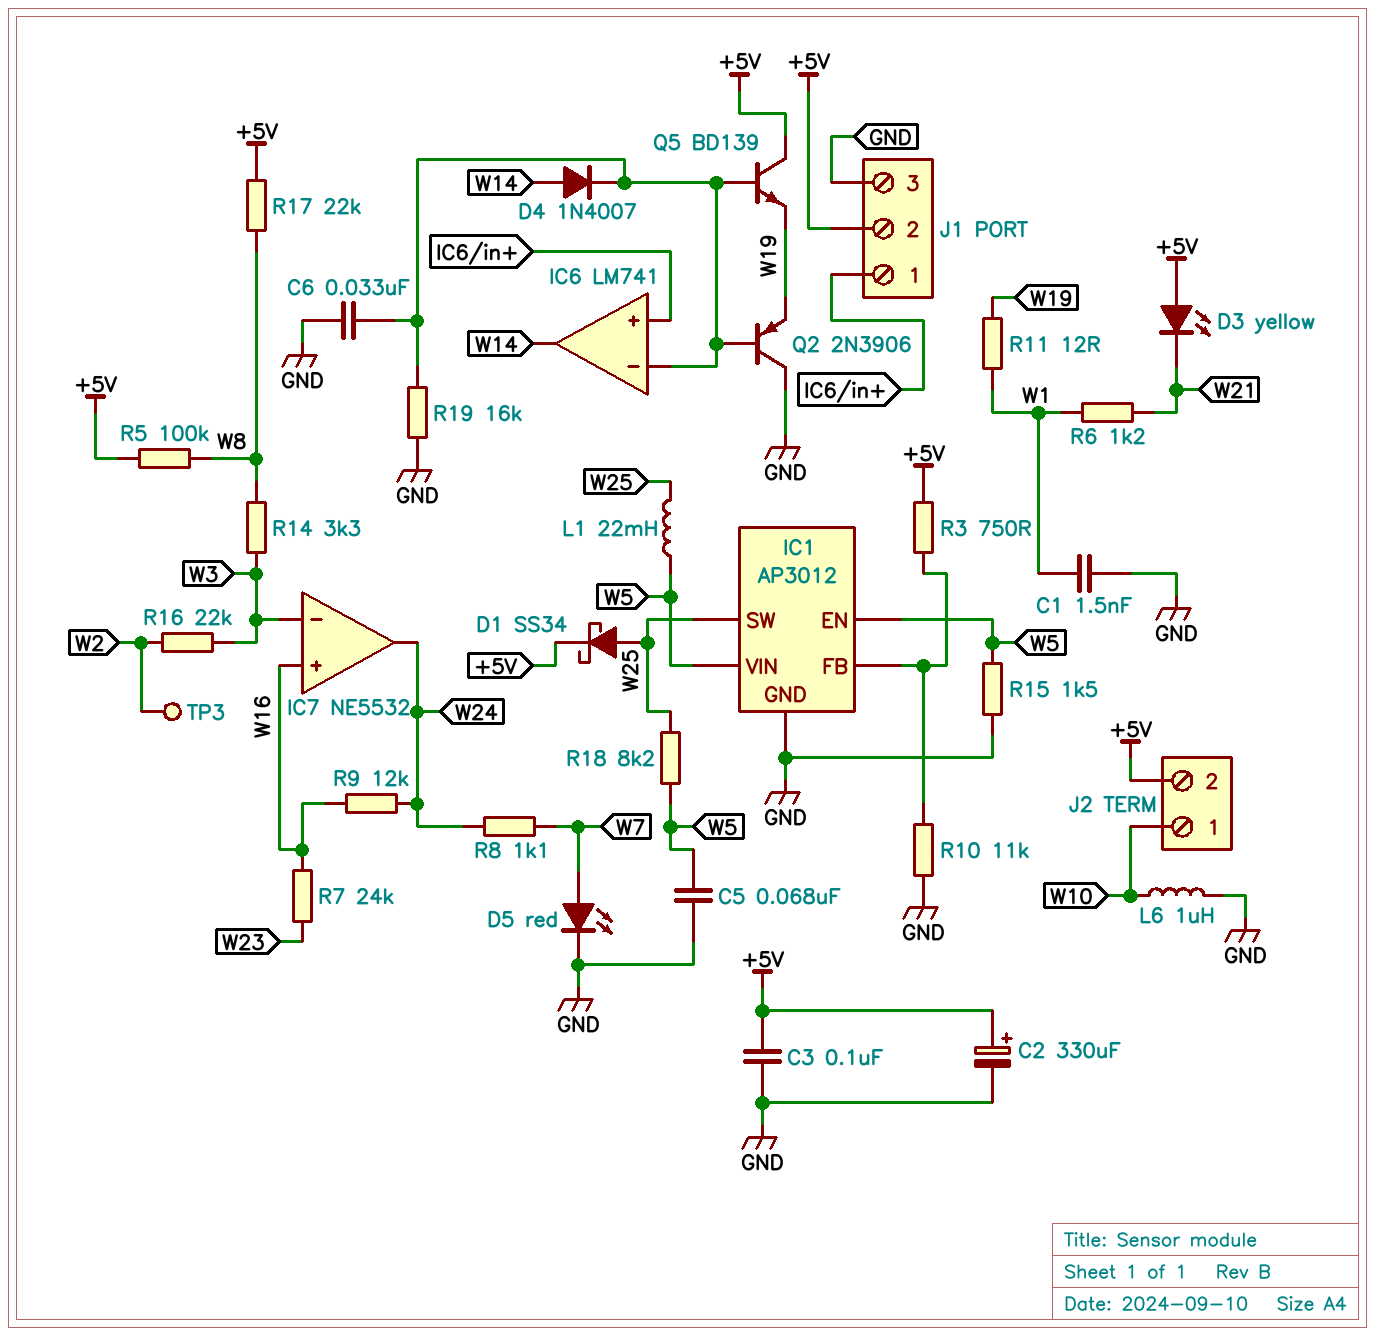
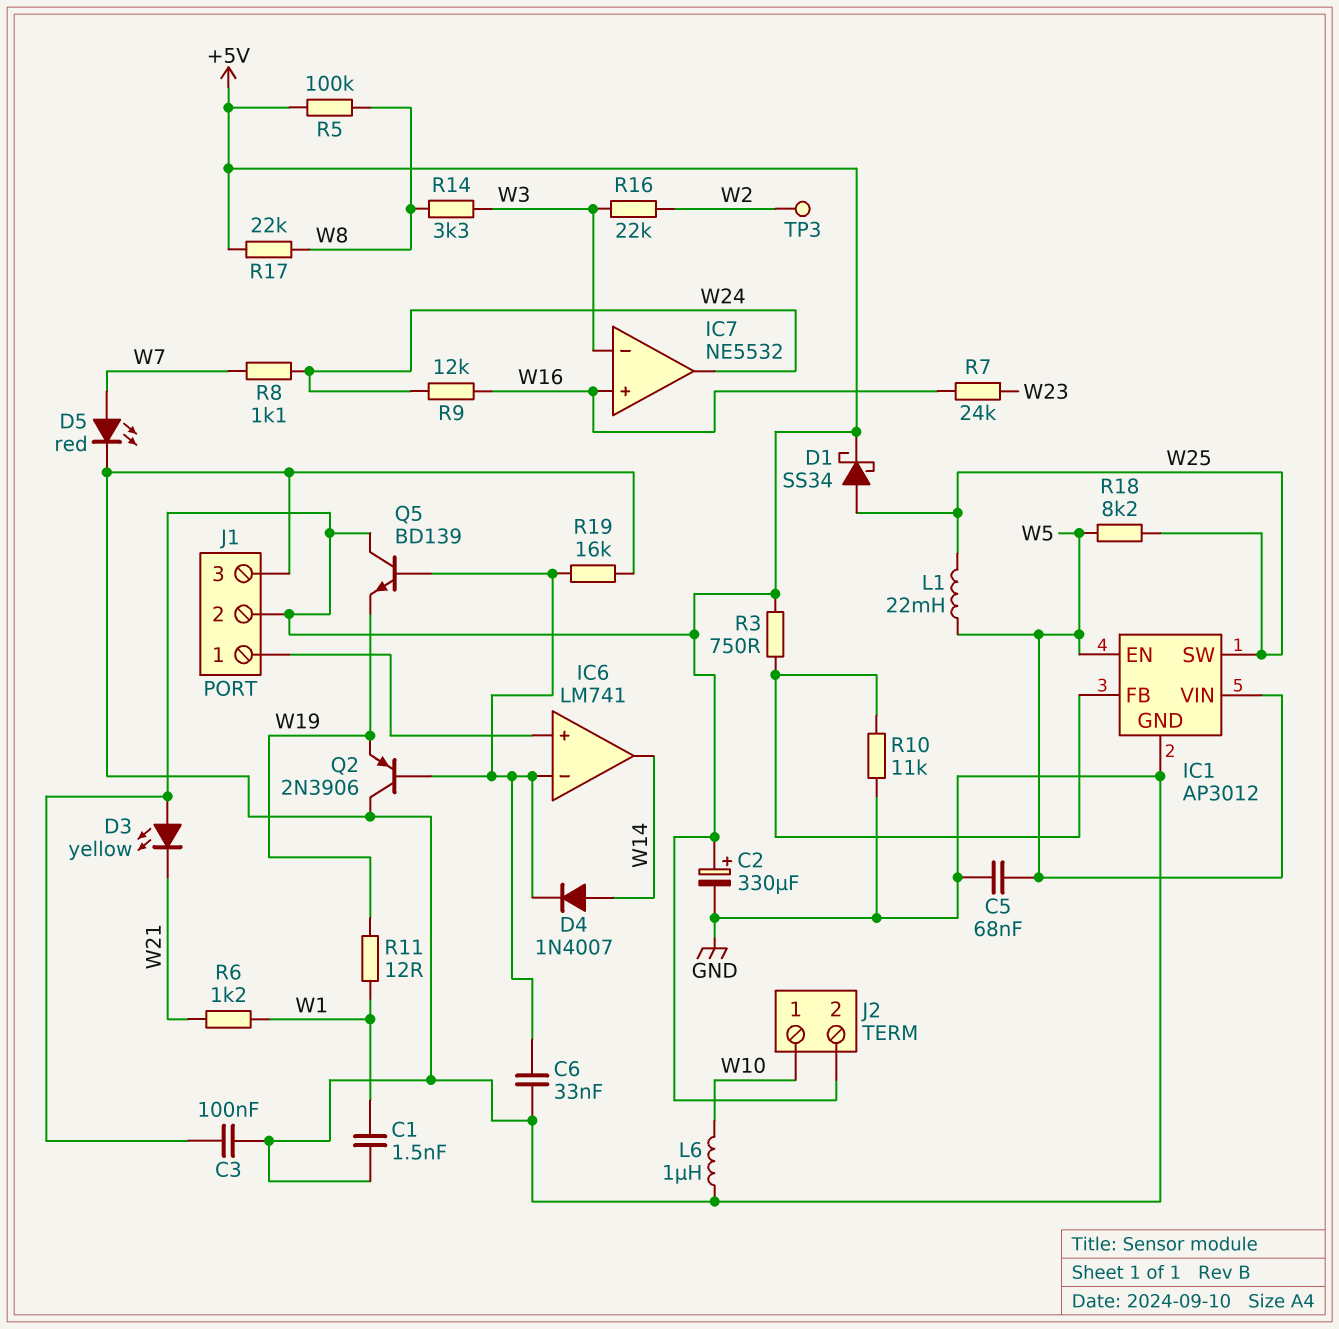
R15: 1.5k (GND, W5) -> none

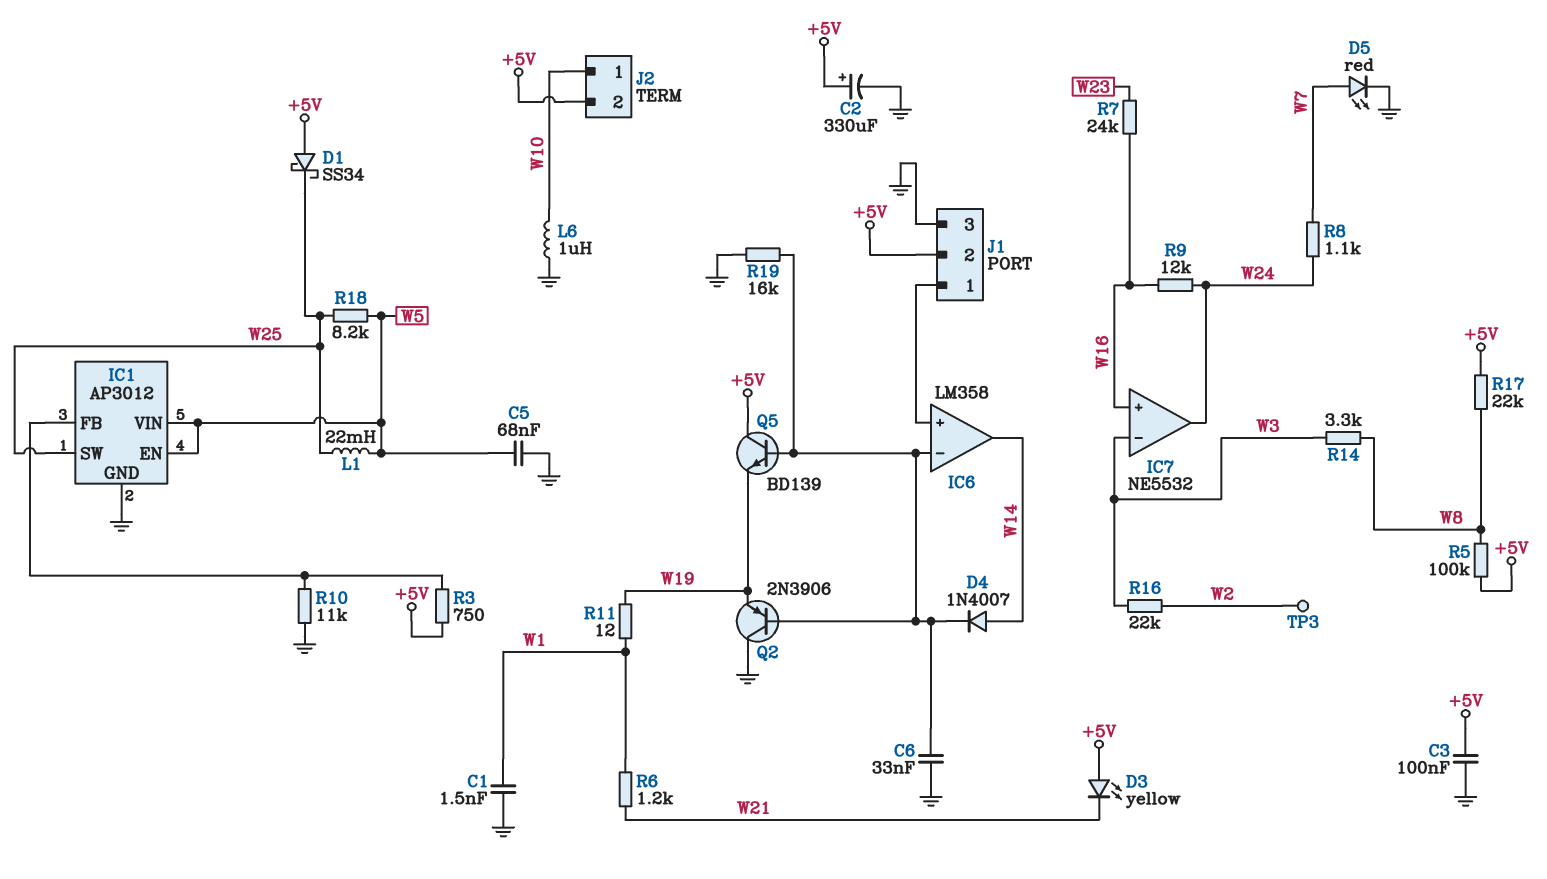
D1: schottky SS34 (A W25, K +5V) -> schottky SS34 (A +5V, K W25)
IC6: LM741 -> LM358

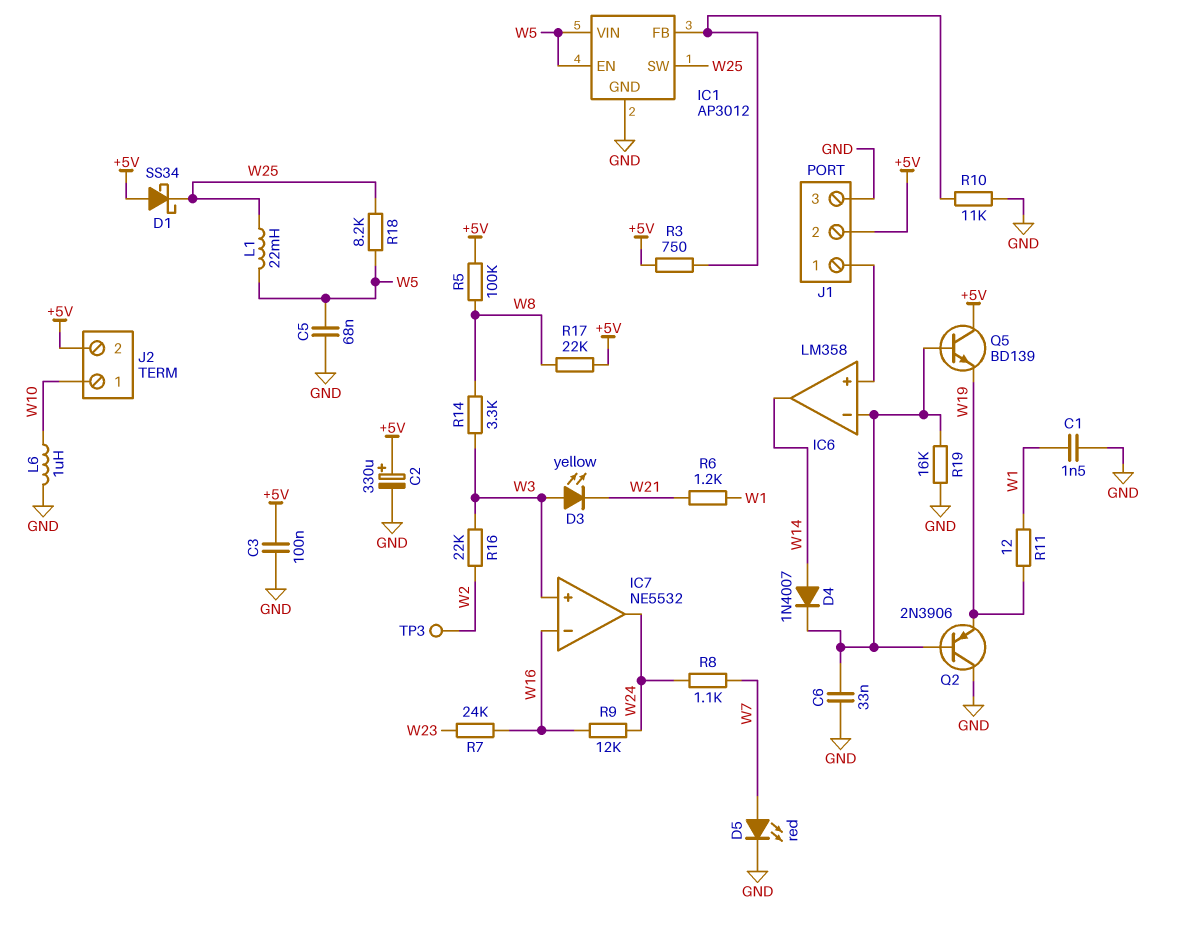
D3: LED yellow (A +5V, K W21) -> LED yellow (A W3, K W21)
IC7 pin in+: W16 -> W3
IC7 pin in-: W3 -> W16

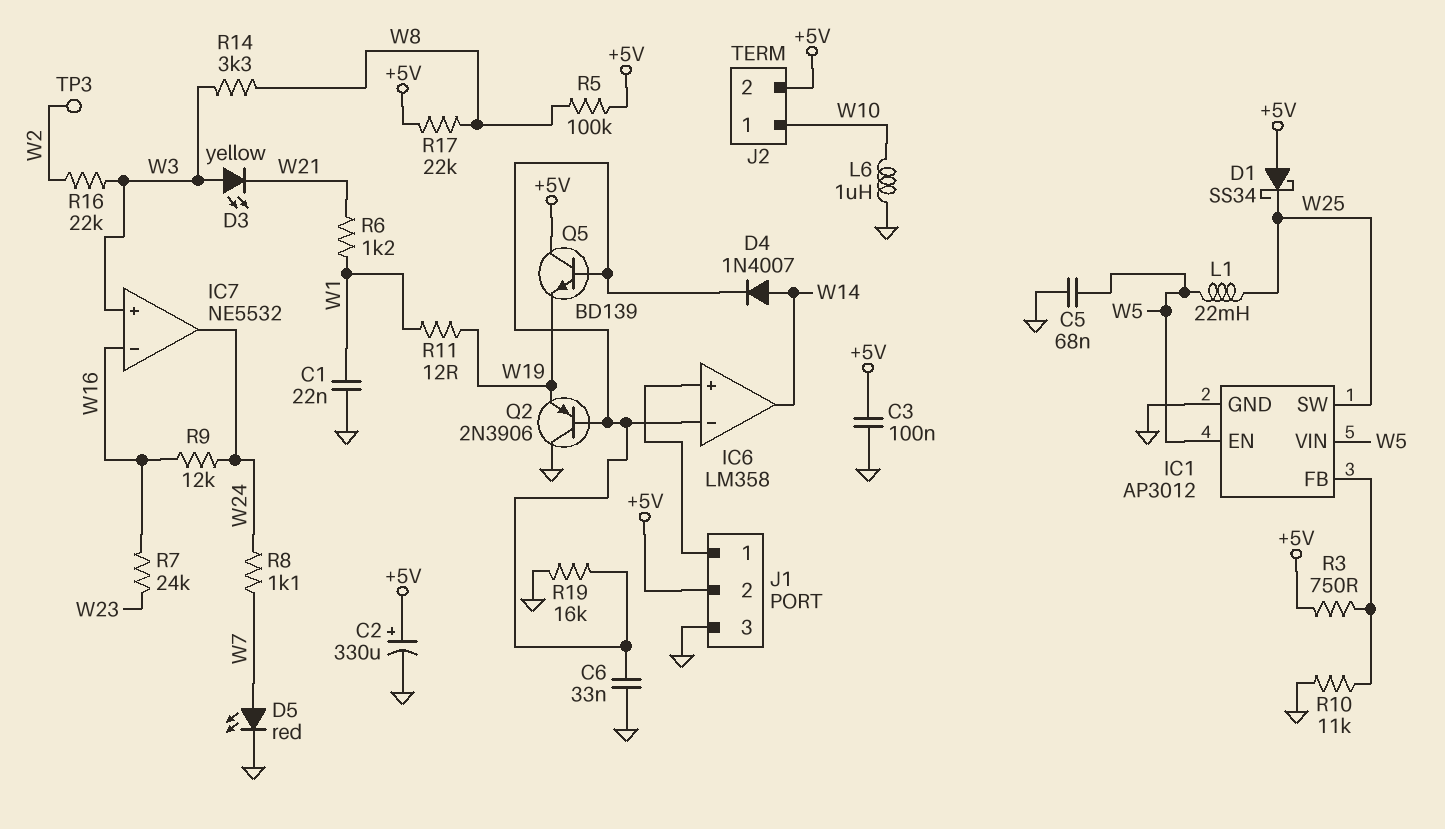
C1: 1.5nF (GND, W1) -> 22nF (GND, W1)
R18: 8.2k (W5, W25) -> none

